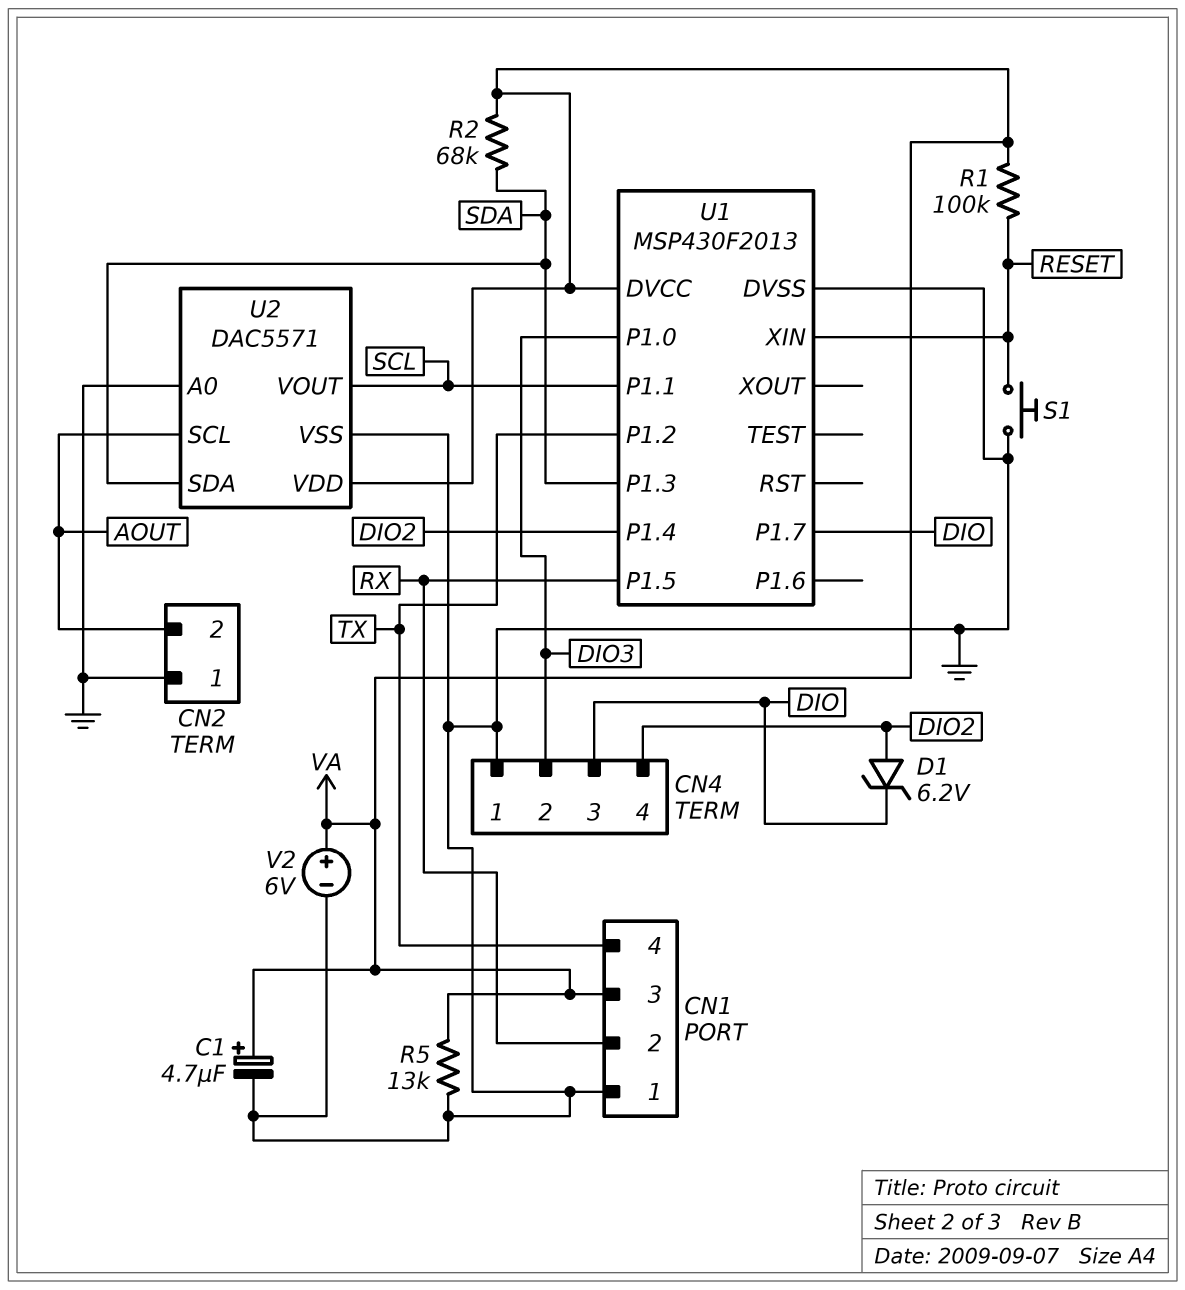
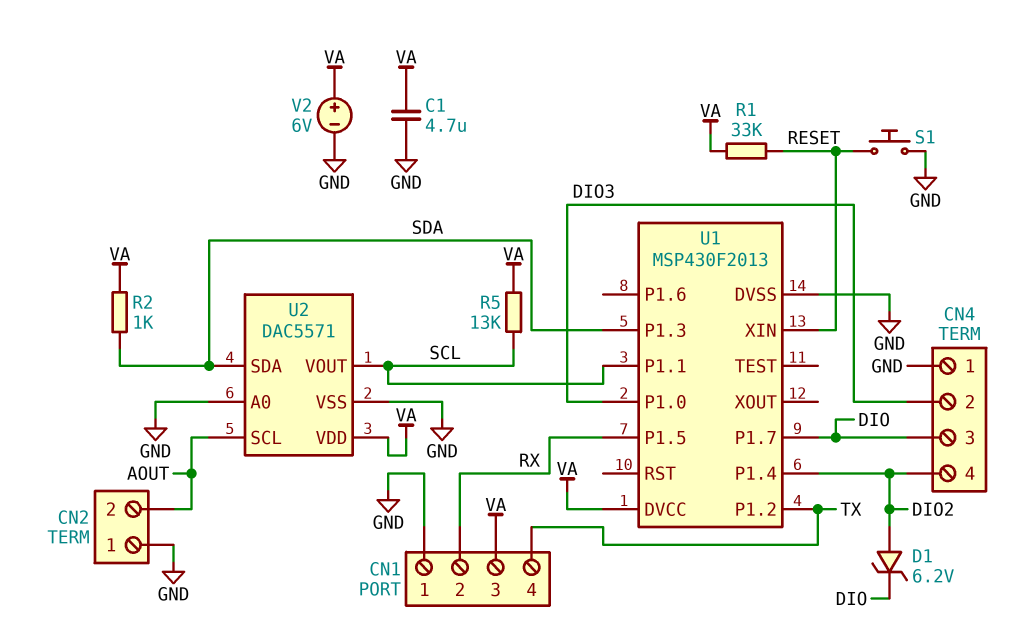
C1: 4.7uF (plus VA, minus GND) -> 4.7uF (GND, VA)
R1: 100k (RESET, VA) -> 33k (RESET, VA)
R2: 68k (SDA, VA) -> 1k (SDA, VA)
R5: 13k (GND, VA) -> 13k (SCL, VA)

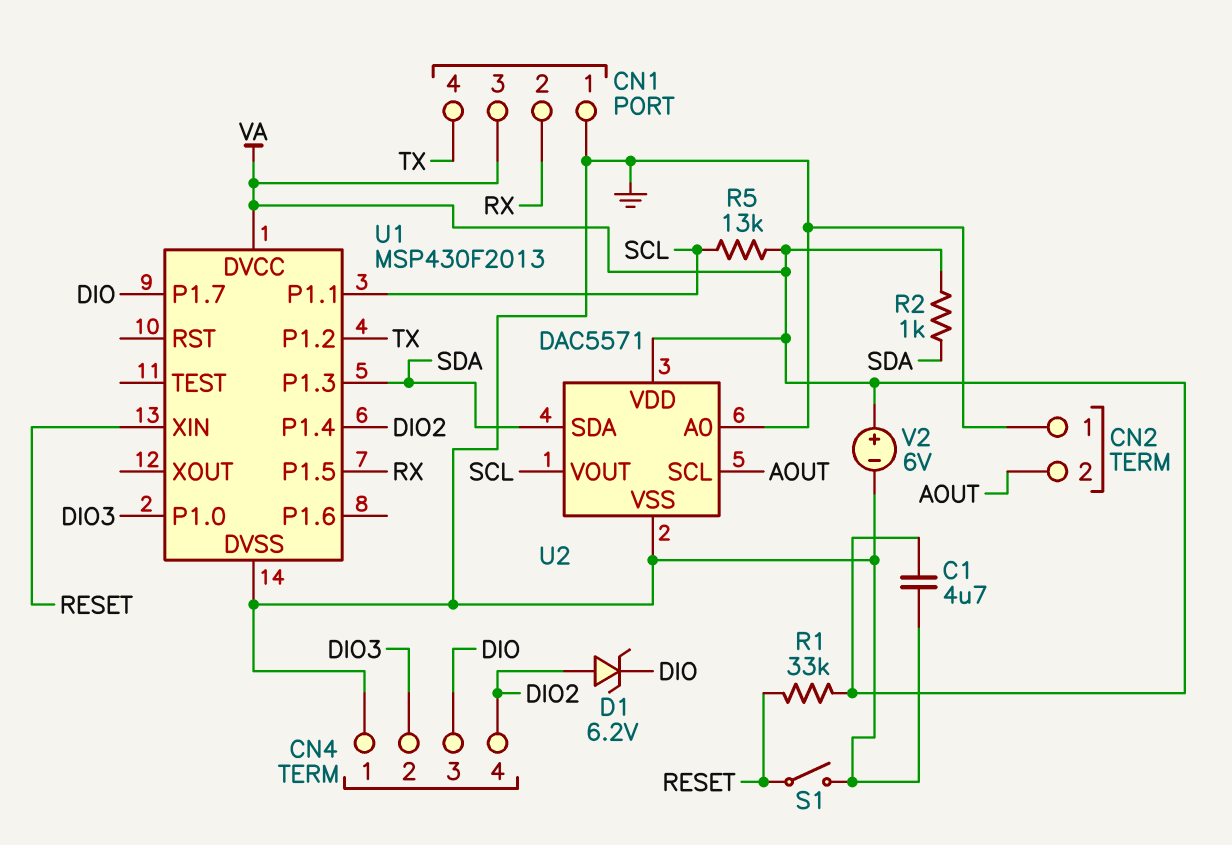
S1: button (GND, RESET) -> switch (GND, RESET)

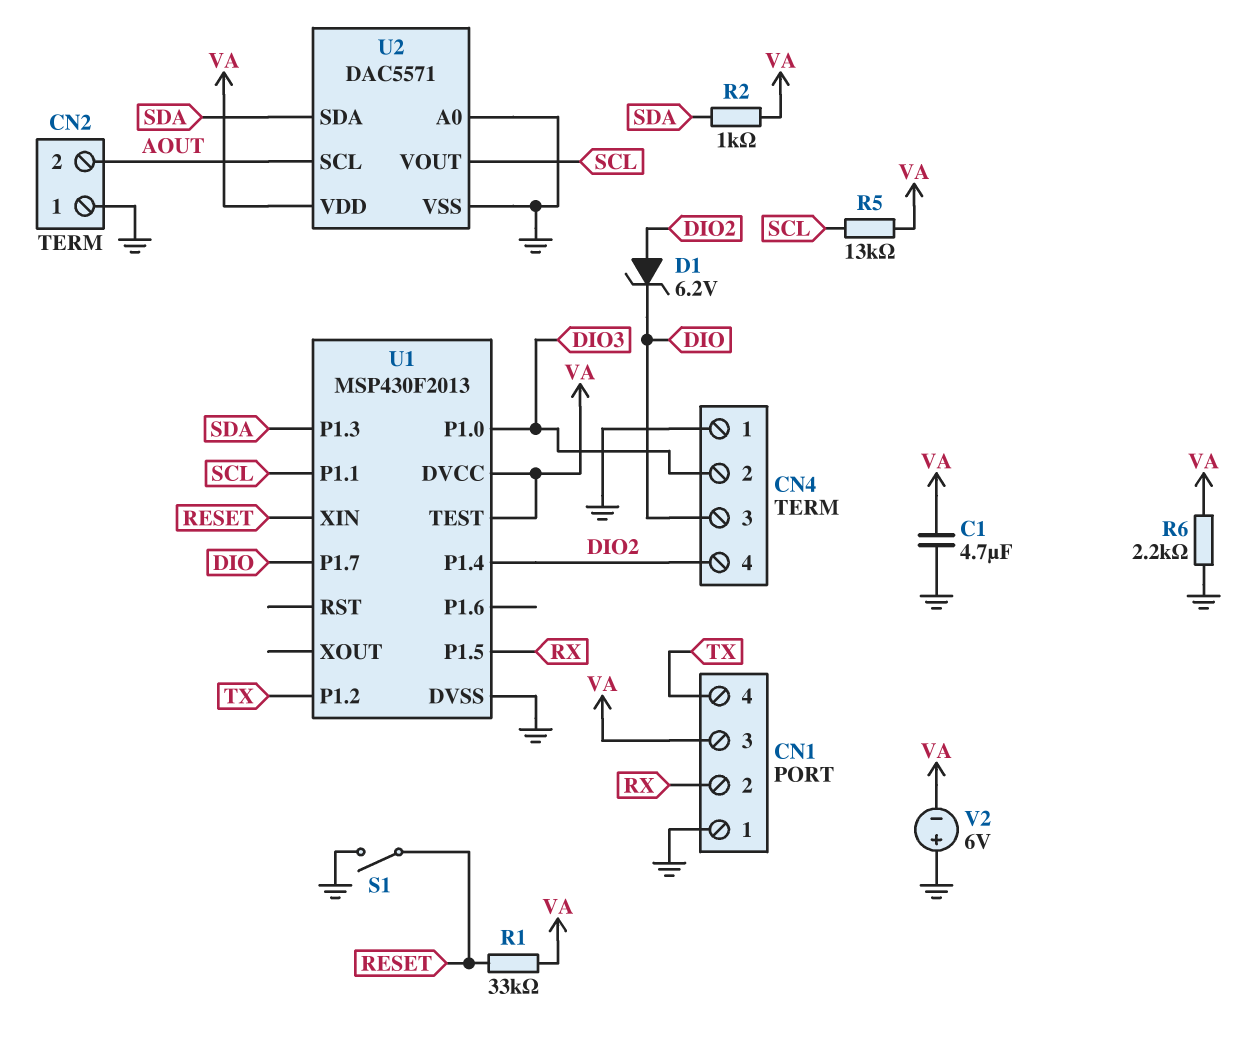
R6: none -> 2.2k (GND, VA)
U1 pin TEST: none -> VA
V2: 6V (plus VA, minus GND) -> 6V (plus GND, minus VA)

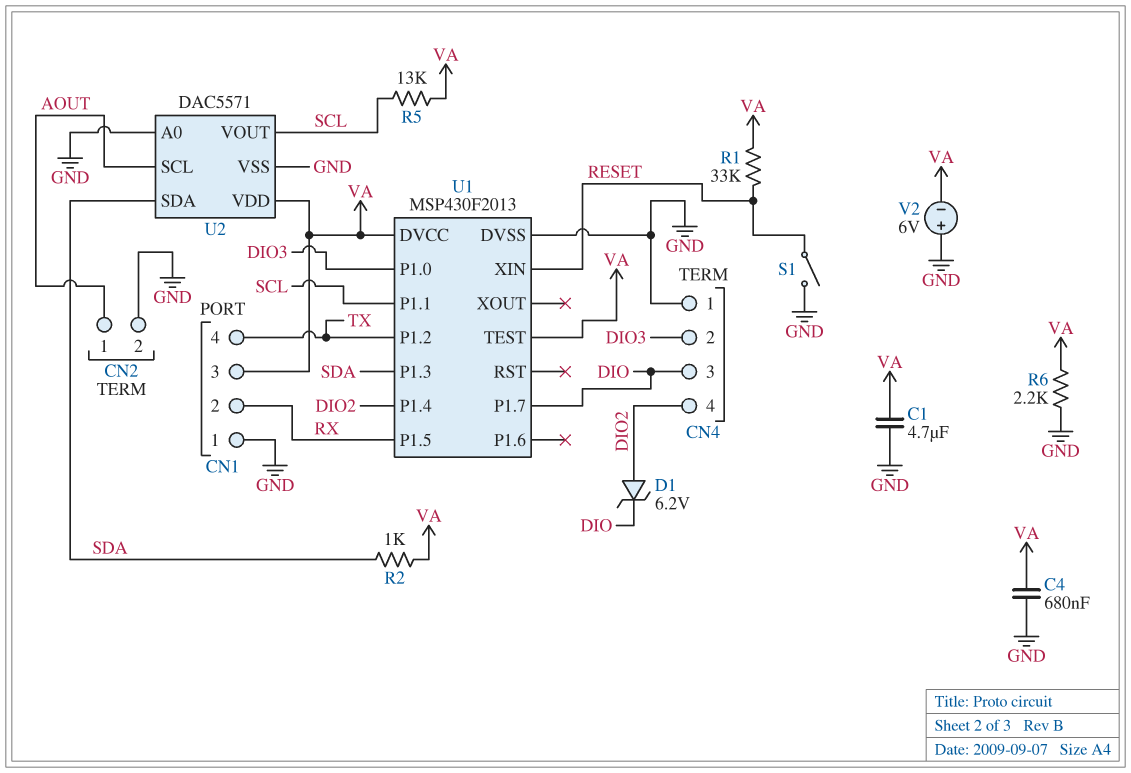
C4: none -> 680nF (GND, VA)
CN2 pin 1: GND -> AOUT
CN2 pin 2: AOUT -> GND

